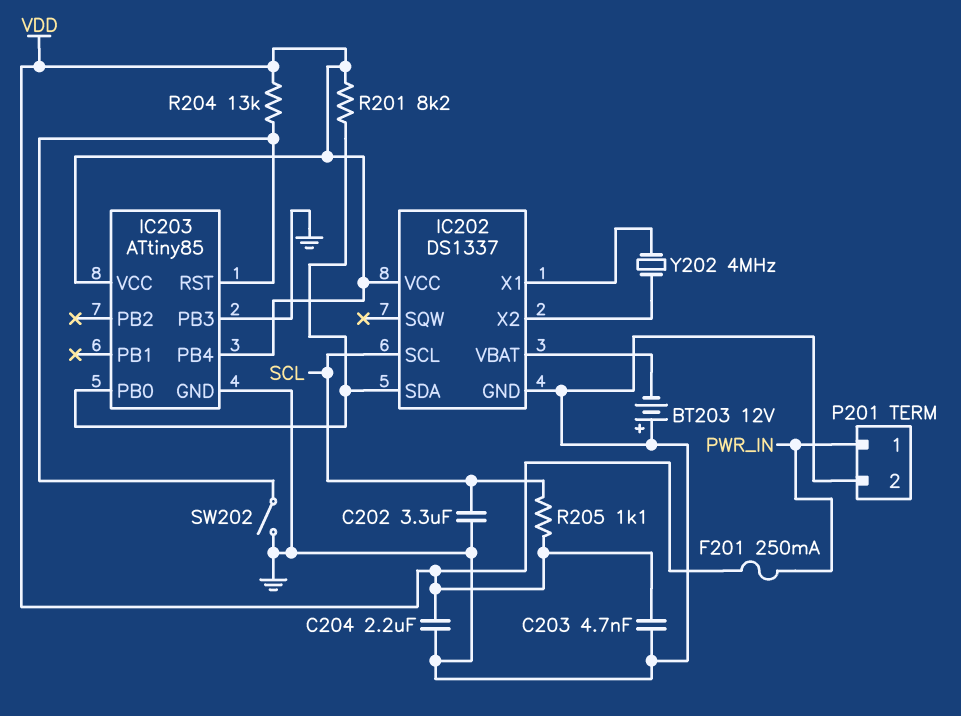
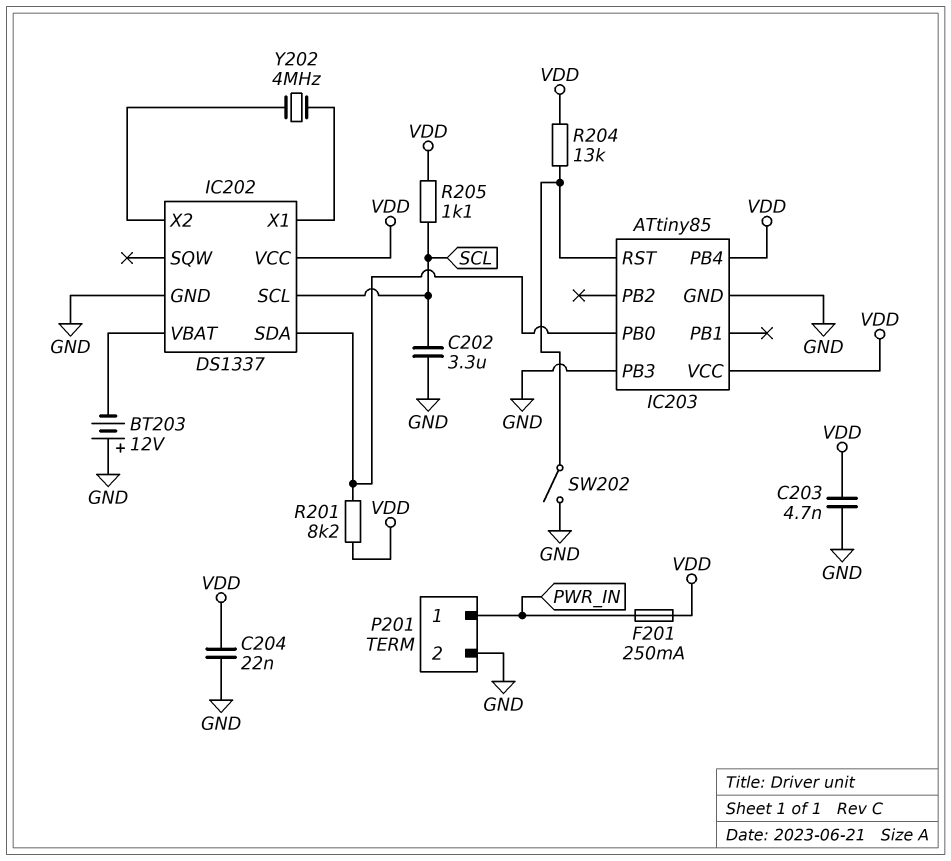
C204: 2.2uF (GND, VDD) -> 22nF (GND, VDD)

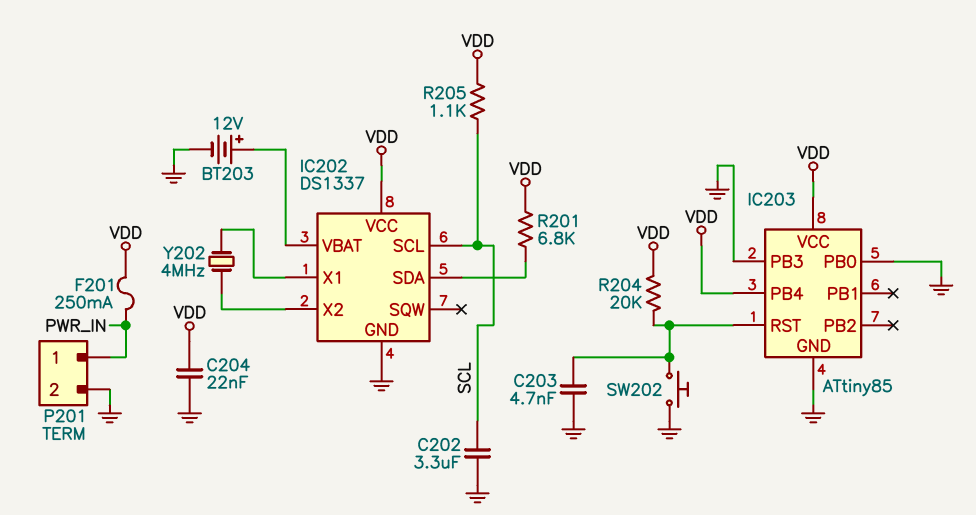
BT203: 12V (plus GND, minus IC202/VBAT) -> 12V (plus IC202/VBAT, minus GND)
C203: 4.7nF (GND, VDD) -> 4.7nF (GND, IC203/RST)
IC203 pin PB0: IC202/SDA -> GND
R201: 8.2k (IC202/SDA, VDD) -> 6.8k (IC202/SDA, VDD)
R204: 13k (IC203/RST, VDD) -> 20k (IC203/RST, VDD)
SW202: switch (GND, IC203/RST) -> button (GND, IC203/RST)

